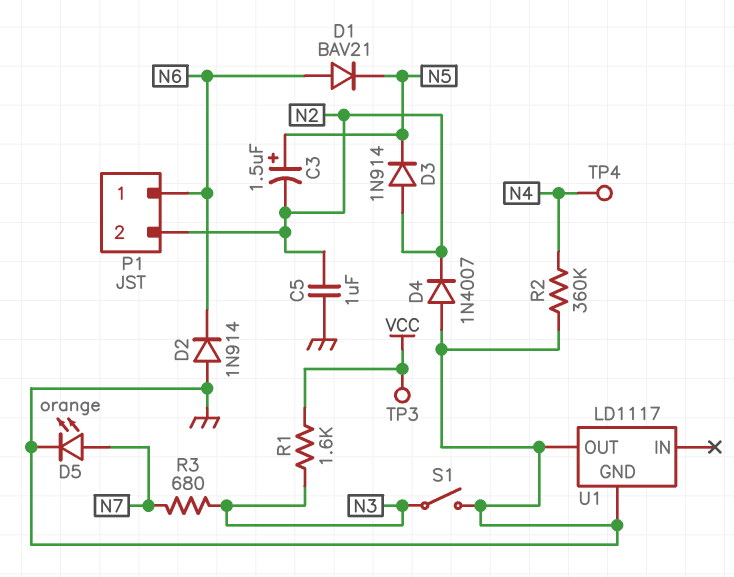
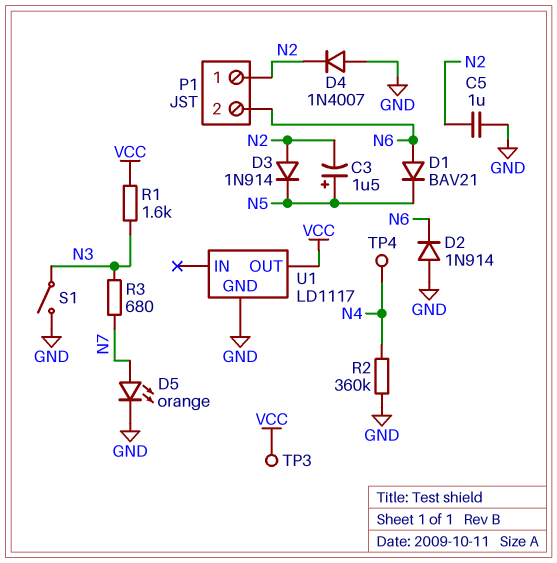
P1 pin 1: N6 -> N2
P1 pin 2: N2 -> N6
U1 pin OUT: GND -> VCC

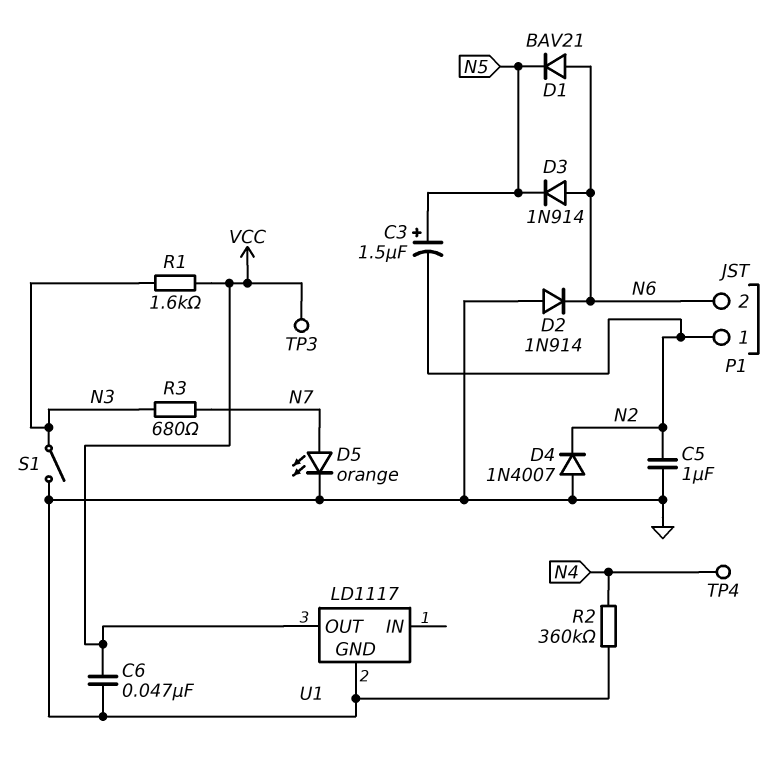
C6: none -> 47nF (GND, VCC)
D3: diode 1N914 (A N2, K N5) -> diode 1N914 (A N6, K N5)

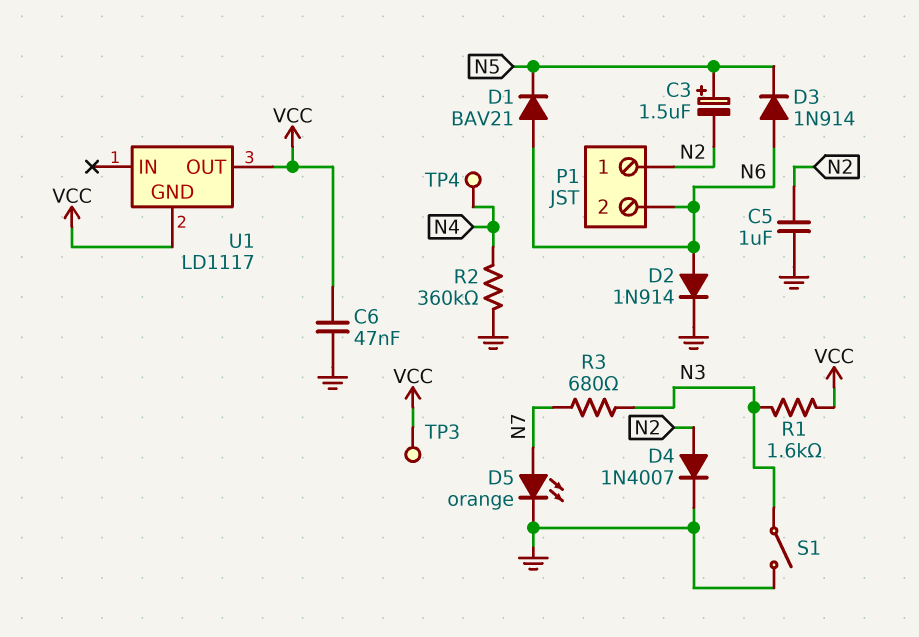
D2: diode 1N914 (A GND, K N6) -> diode 1N914 (A N6, K GND)
D4: diode 1N4007 (A GND, K N2) -> diode 1N4007 (A N2, K GND)
U1 pin GND: GND -> VCC

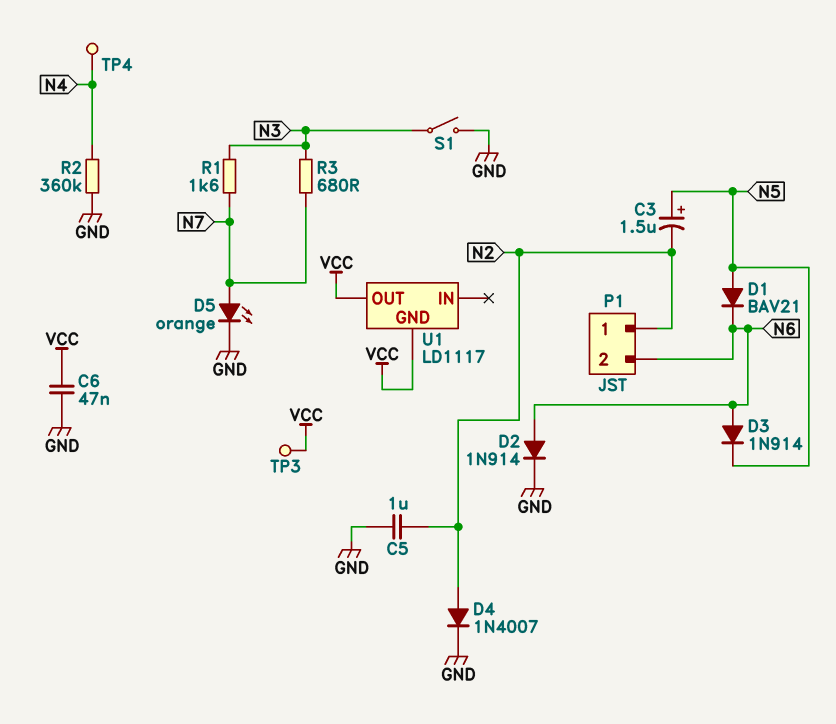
D1: diode BAV21 (A N6, K N5) -> diode BAV21 (A N5, K N6)
R1: 1.6k (N3, VCC) -> 1.6k (N3, N7)

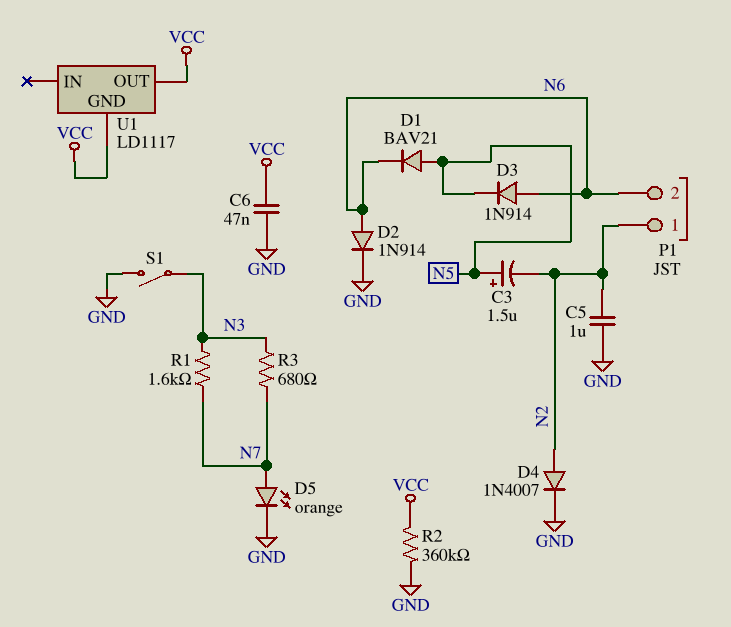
R2: 360k (GND, N4) -> 360k (GND, VCC)
TP3: test point (VCC) -> none
TP4: test point (N4) -> none

